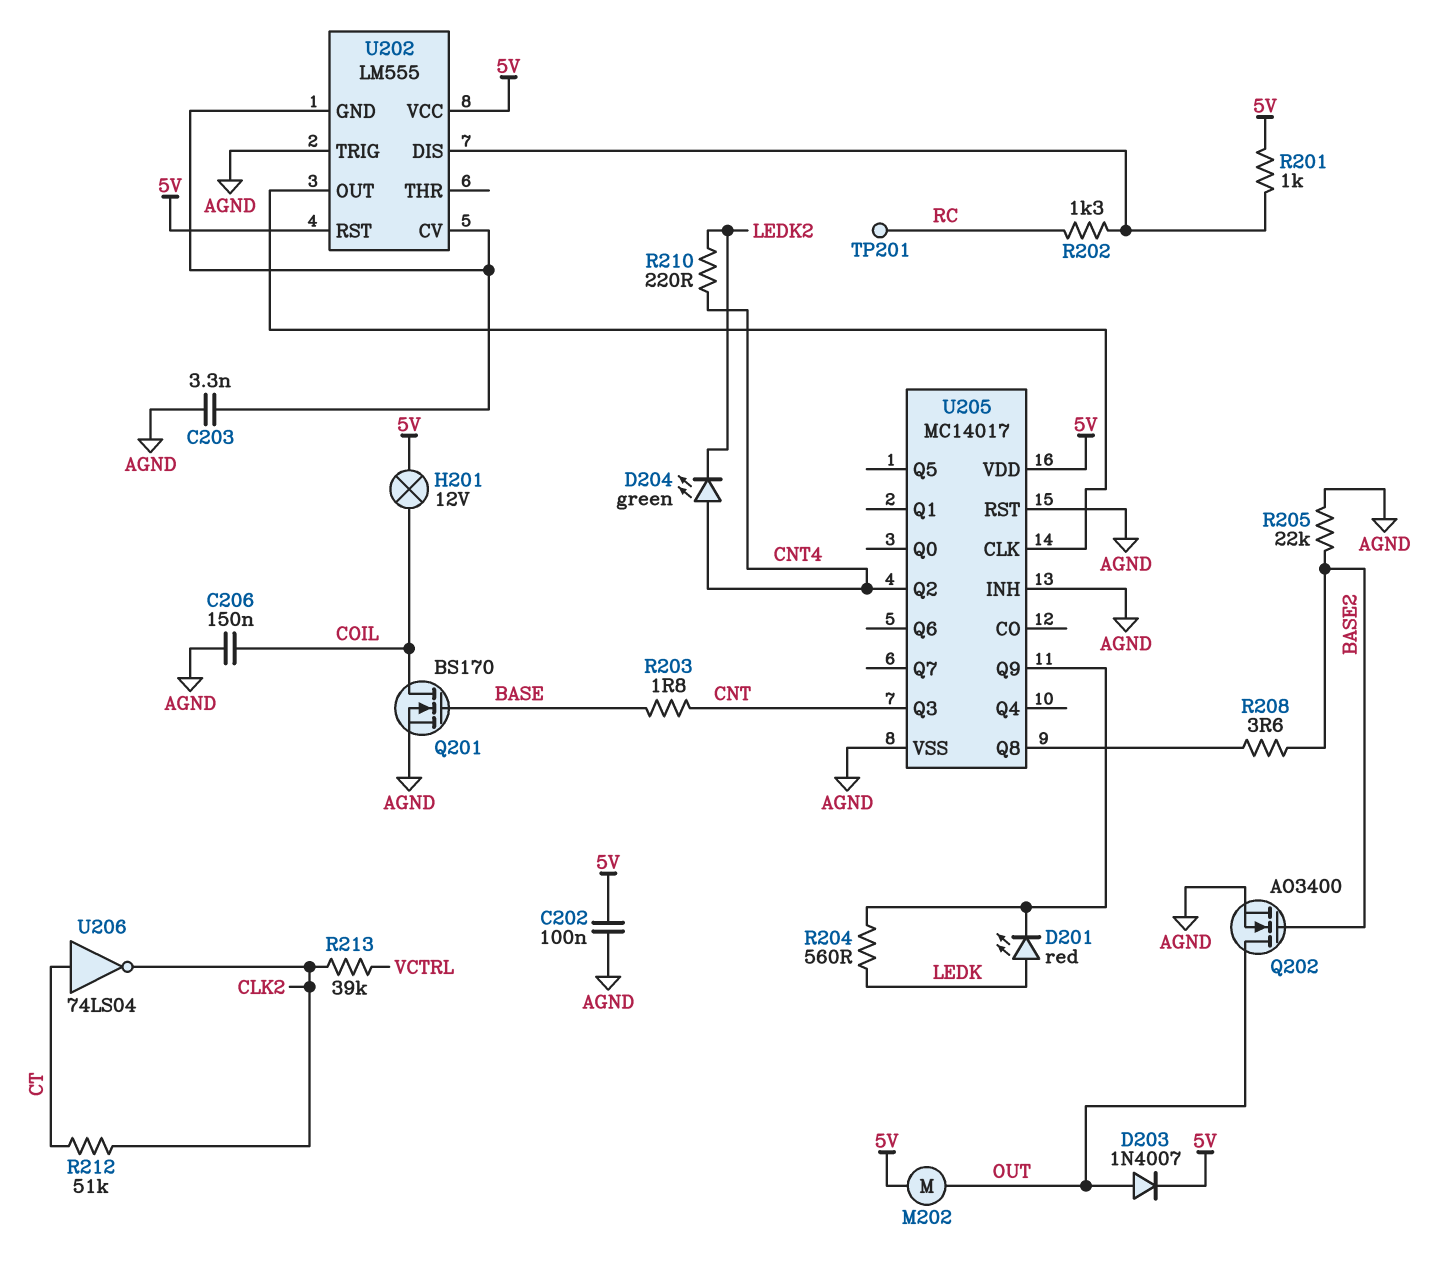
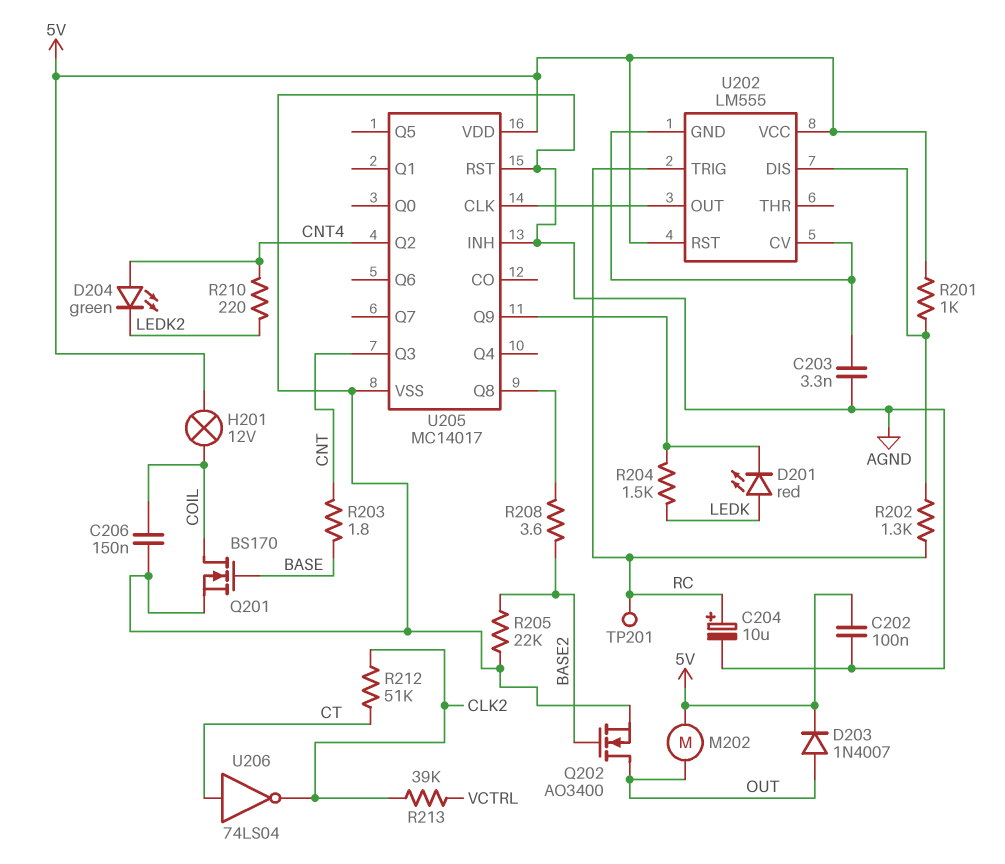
C204: none -> 10uF (plus RC, minus AGND)
R204: 560 (LEDK, U205/Q9) -> 1.5k (LEDK, U205/Q9)
U202 pin TRIG: AGND -> RC

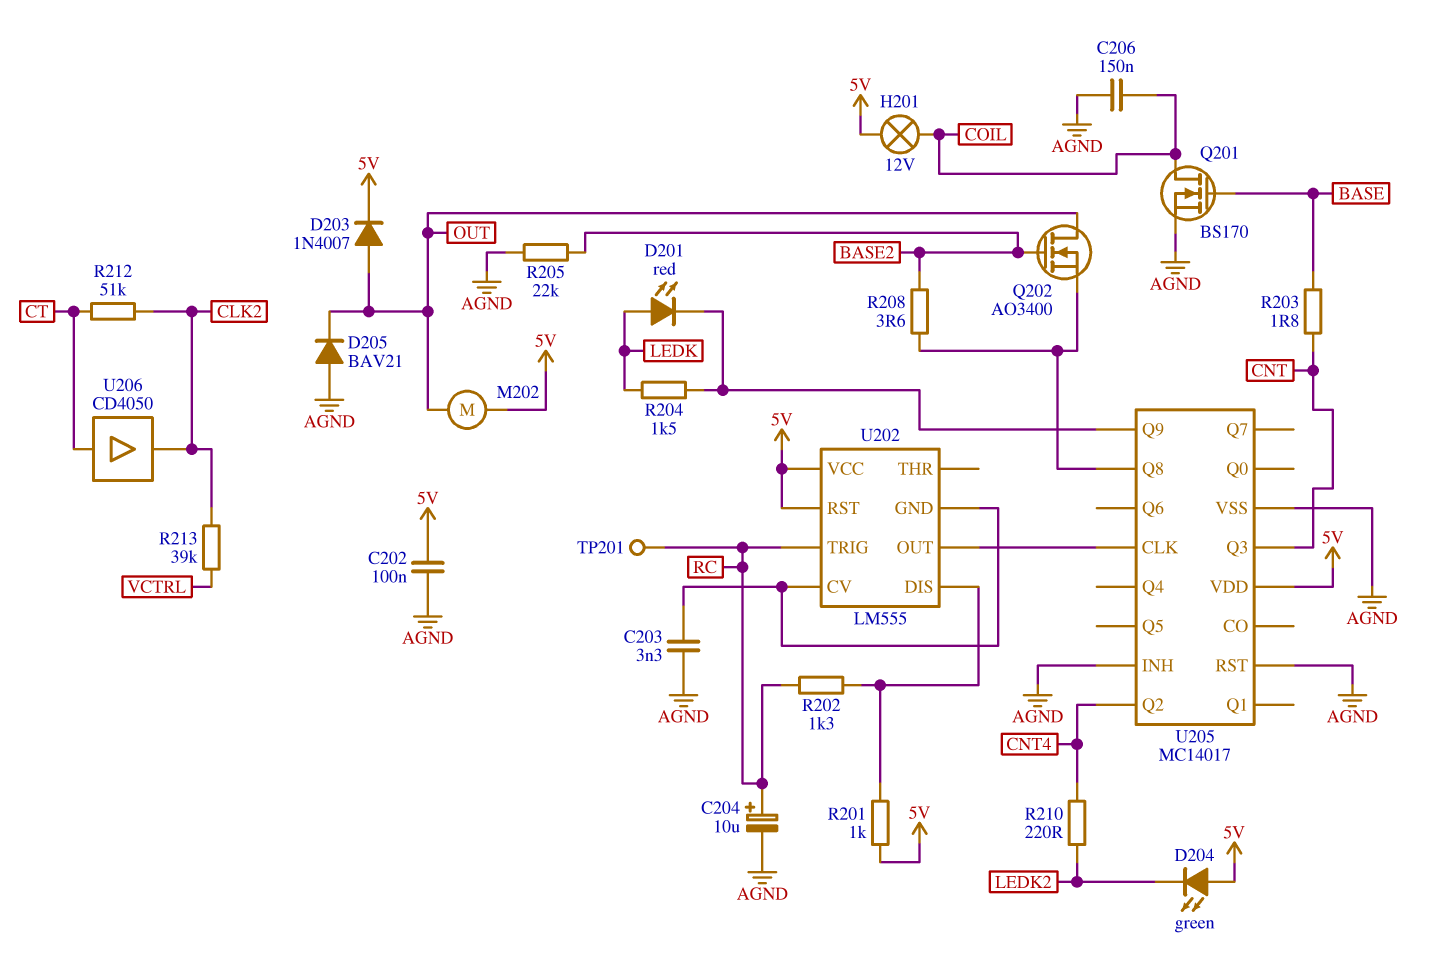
D204: LED green (A CNT4, K LEDK2) -> LED green (A 5V, K LEDK2)
D205: none -> diode BAV21 (A AGND, K OUT)
Q202: NMOS AO3400 (G BASE2, D OUT, S AGND) -> NMOS AO3400 (G BASE2, D OUT, S U205/Q8)
U206: NOT 74LS04 (in CT, out CLK2) -> buffer CD4050 (in CT, out CLK2)

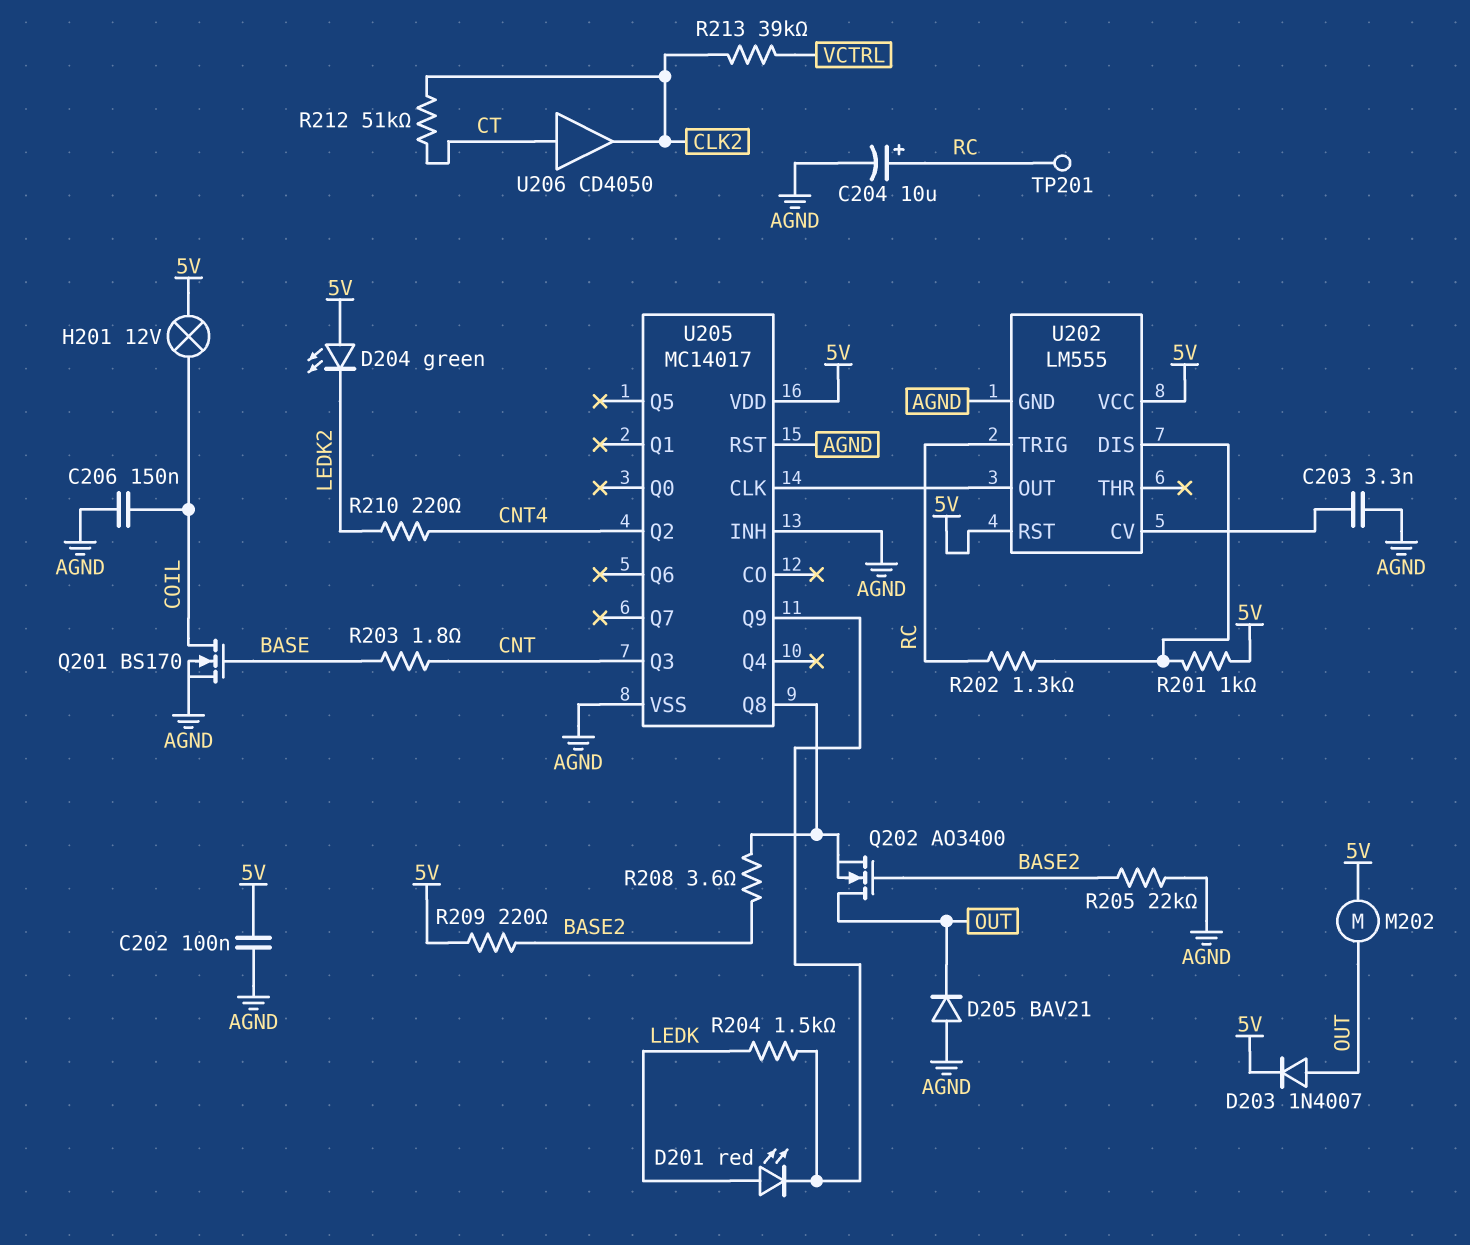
R209: none -> 220 (5V, BASE2)
U202 pin GND: U202/CV -> AGND

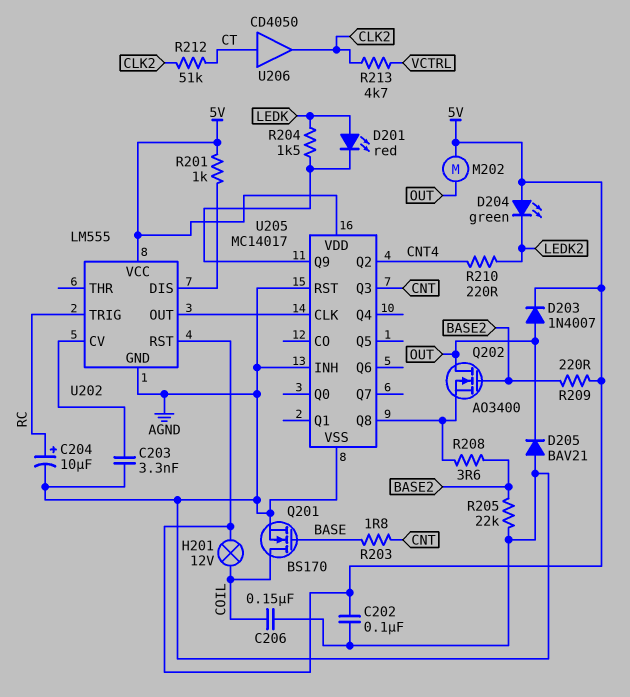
R202: 1.3k (RC, U202/DIS) -> none
R213: 39k (CLK2, VCTRL) -> 4.7k (CLK2, VCTRL)
TP201: test point (RC) -> none

